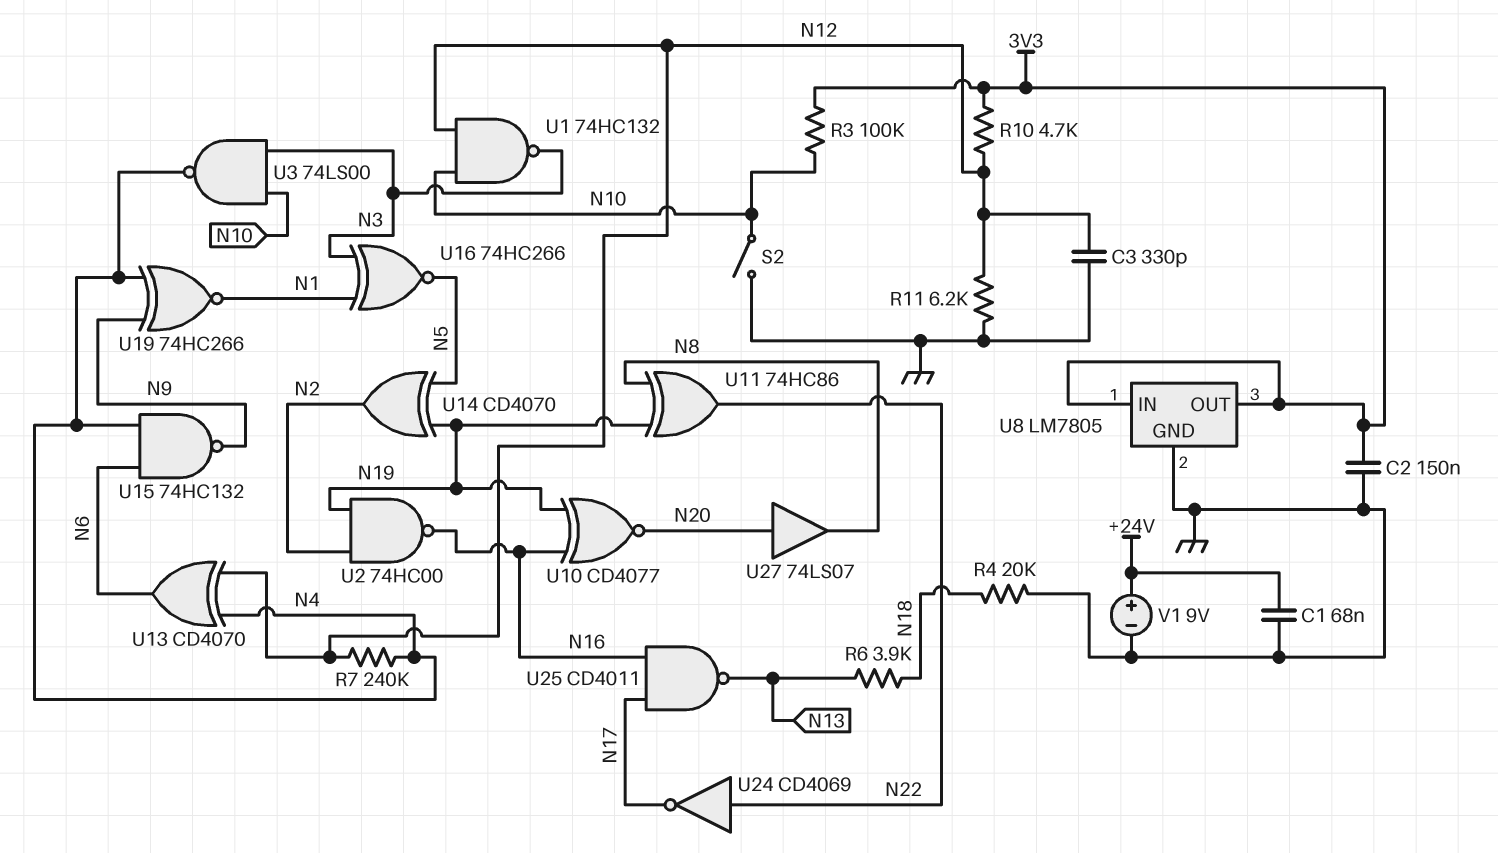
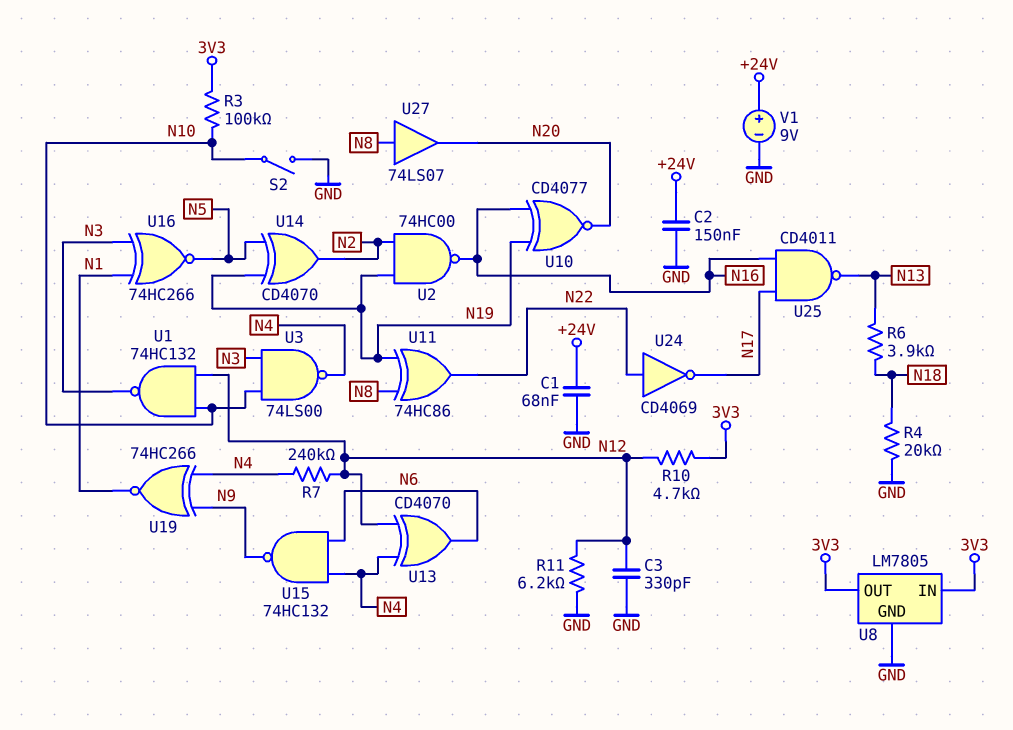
C2: 150nF (3V3, GND) -> 150nF (+24V, GND)
U27: buffer 74LS07 (in N20, out N8) -> buffer 74LS07 (in N8, out N20)

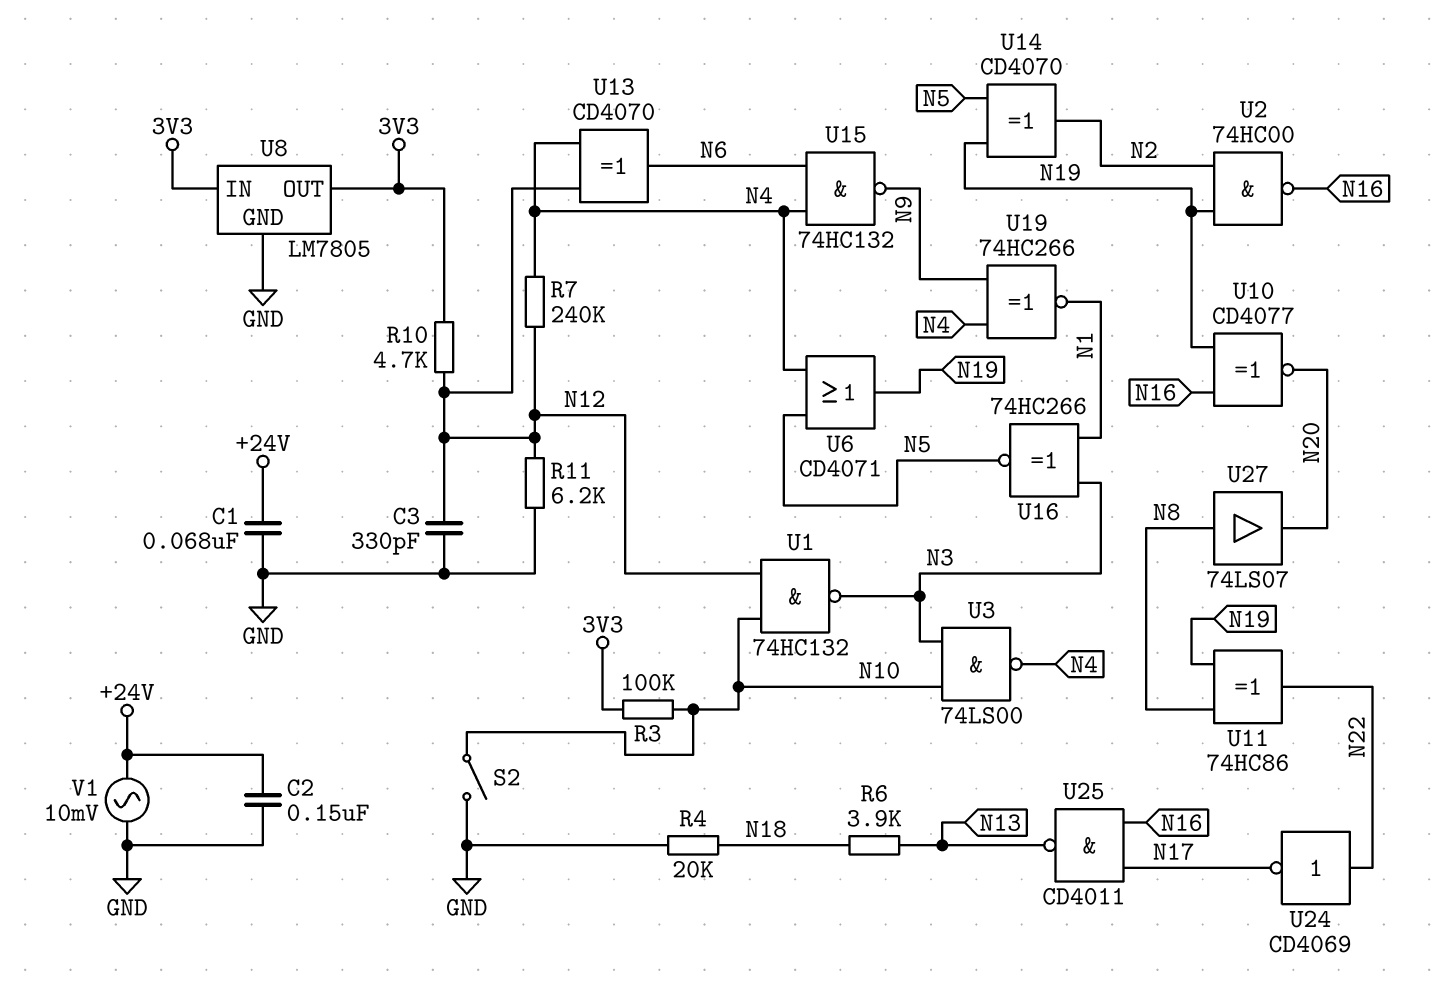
U6: none -> OR CD4071 (in N4, in N5, out N19)
V1: 9V (plus +24V, minus GND) -> AC 10mV (+24V, GND)

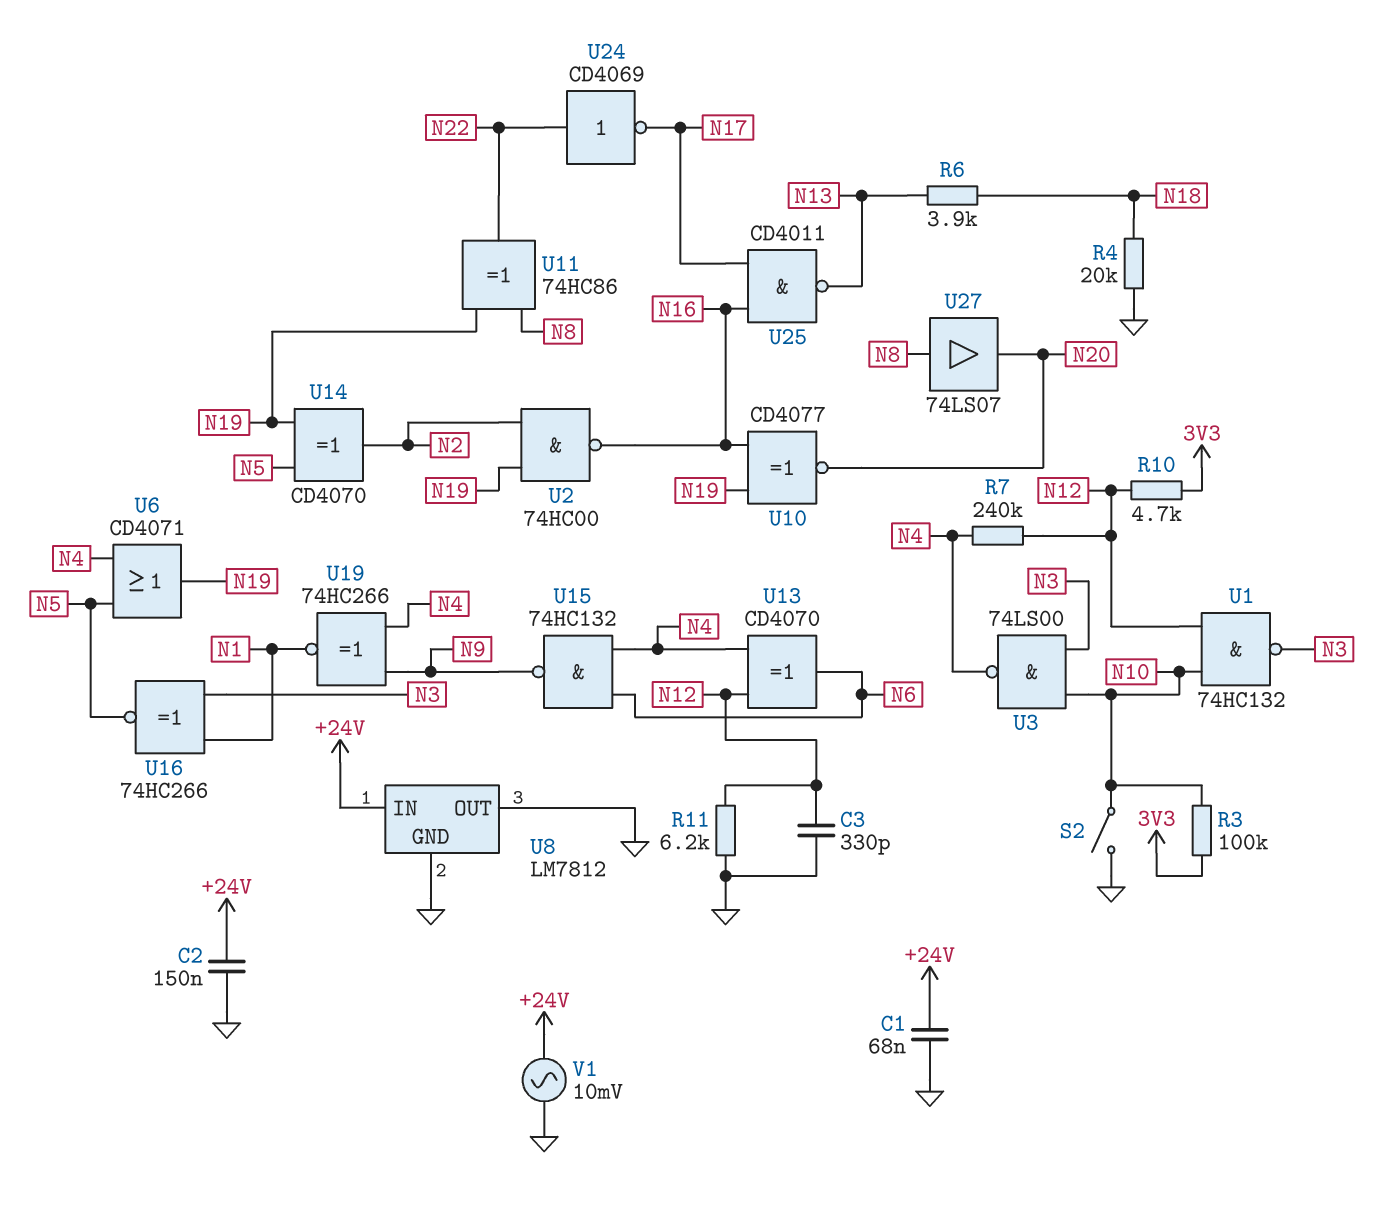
U8: LM7805 -> LM7812
U8 pin IN: 3V3 -> +24V
U8 pin OUT: 3V3 -> GND

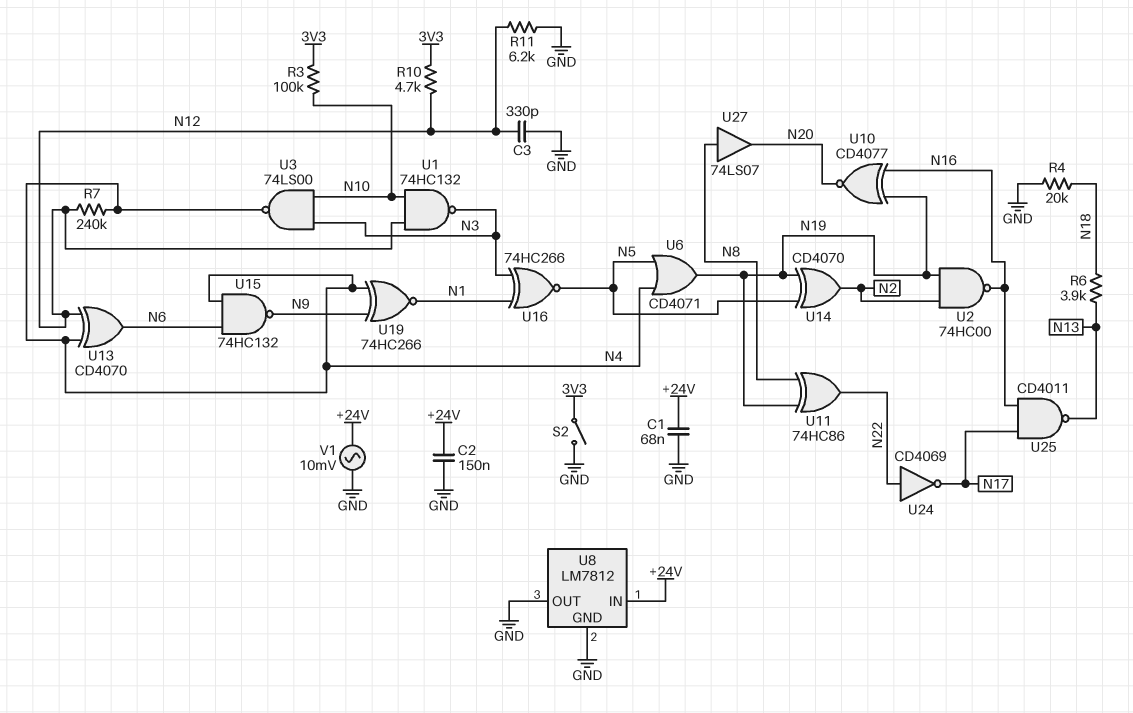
S2: switch (GND, N10) -> switch (3V3, GND)

